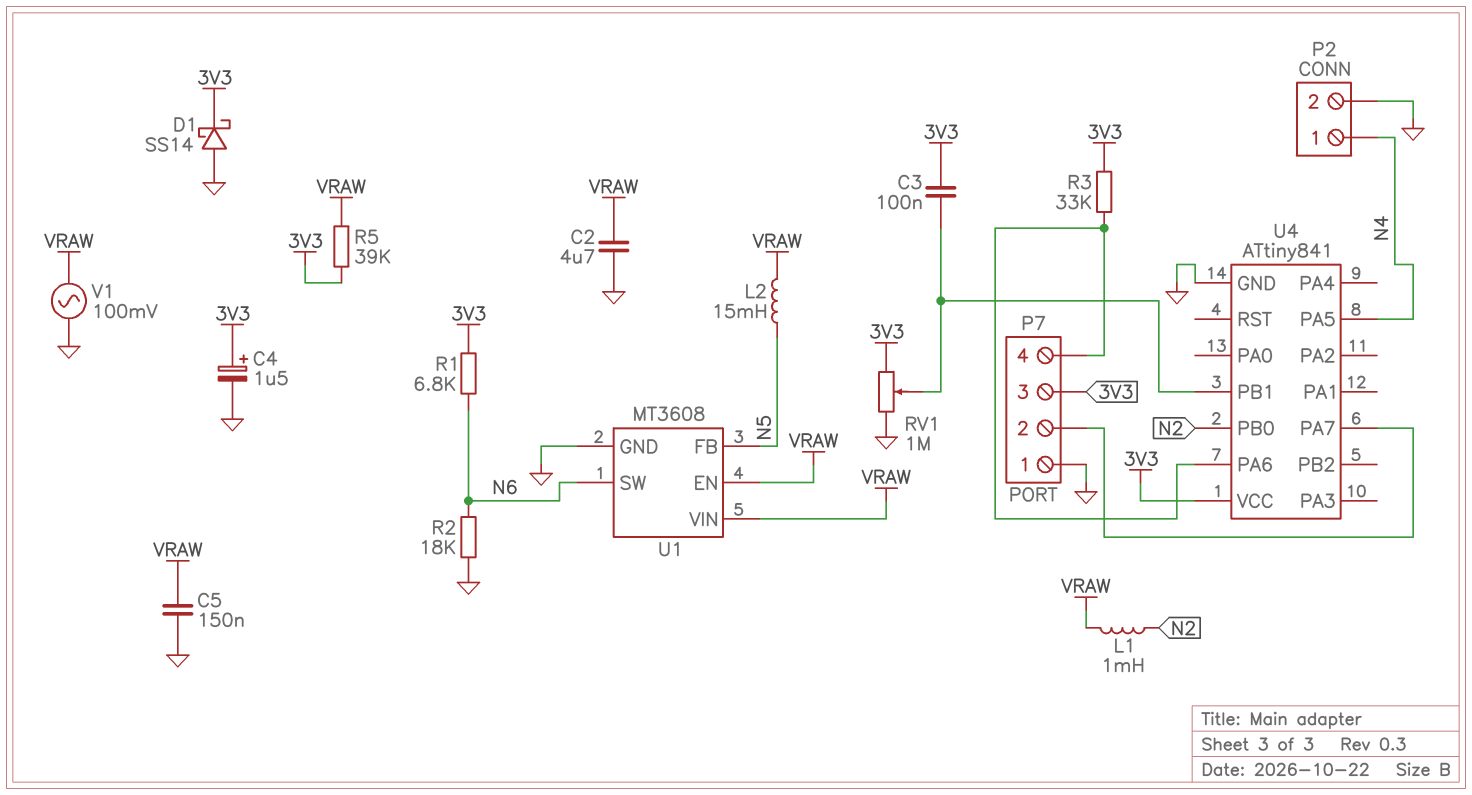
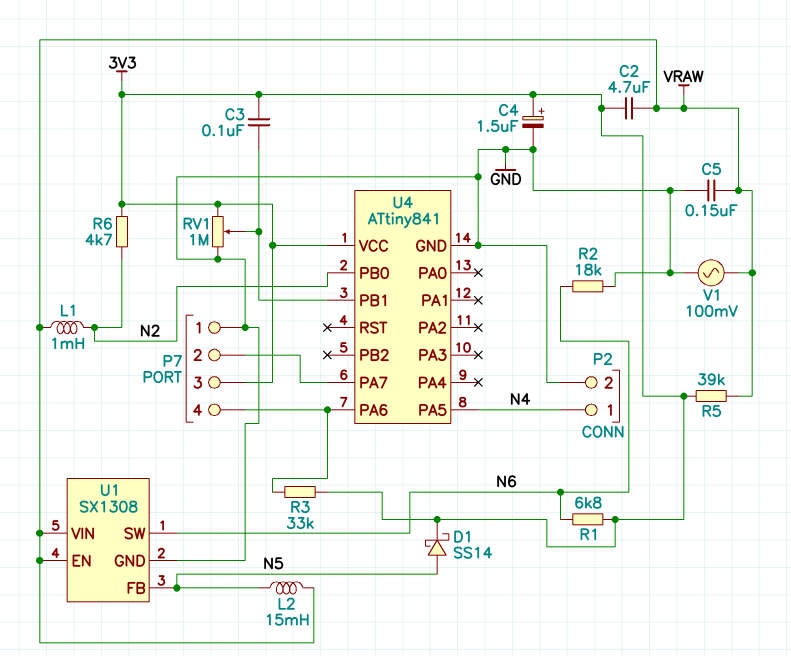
C2: 4.7uF (GND, VRAW) -> 4.7uF (3V3, VRAW)
D1: schottky SS14 (A GND, K 3V3) -> schottky SS14 (A N5, K 3V3)
R6: none -> 4.7k (3V3, N2)
U1: MT3608 -> SX1308

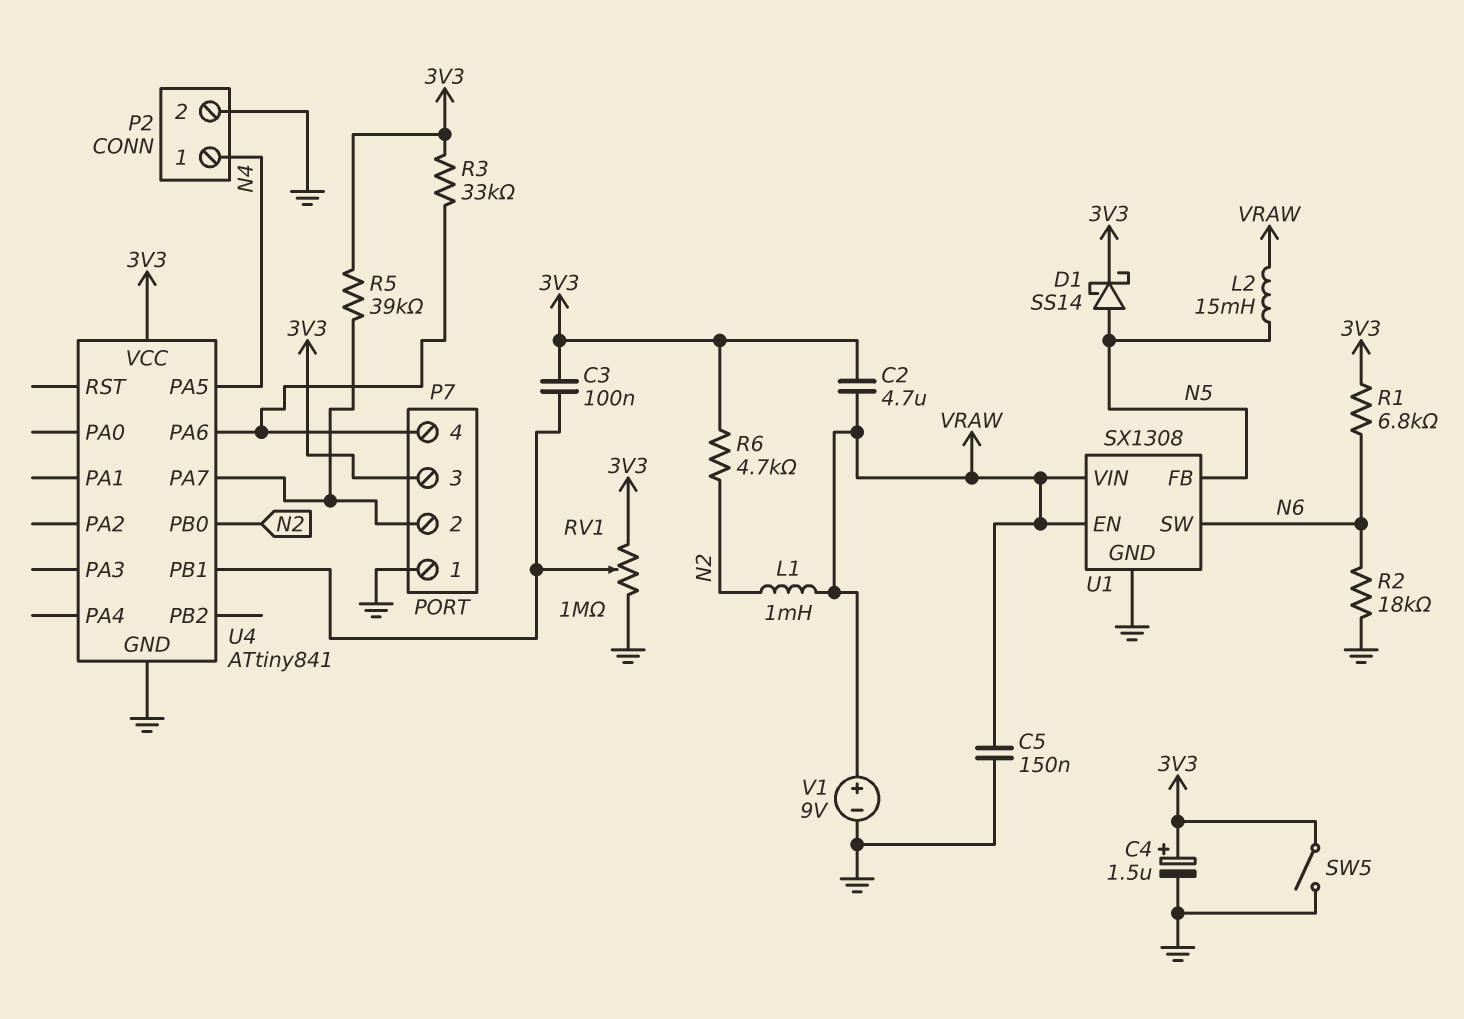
R5: 39k (3V3, VRAW) -> 39k (3V3, P7/2)
SW5: none -> switch (3V3, GND)
V1: AC 100mV (GND, VRAW) -> 9V (plus VRAW, minus GND)

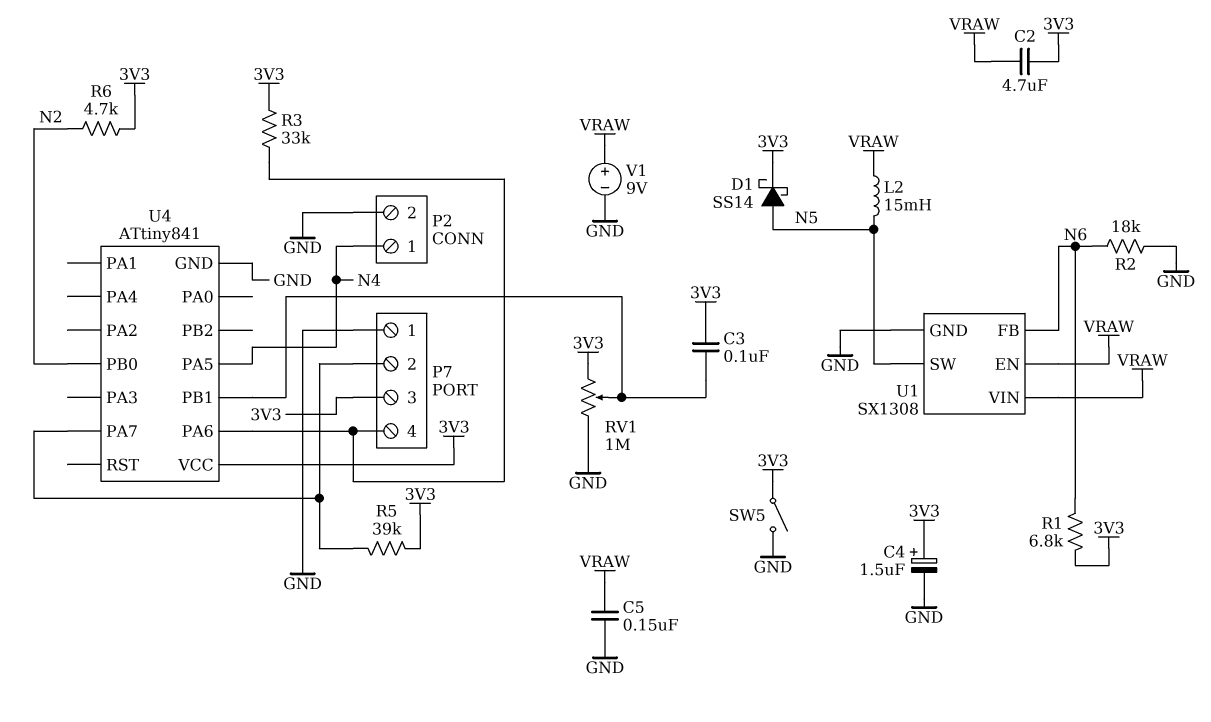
L1: 1mH (N2, VRAW) -> none
U1 pin FB: N5 -> N6
U1 pin SW: N6 -> N5

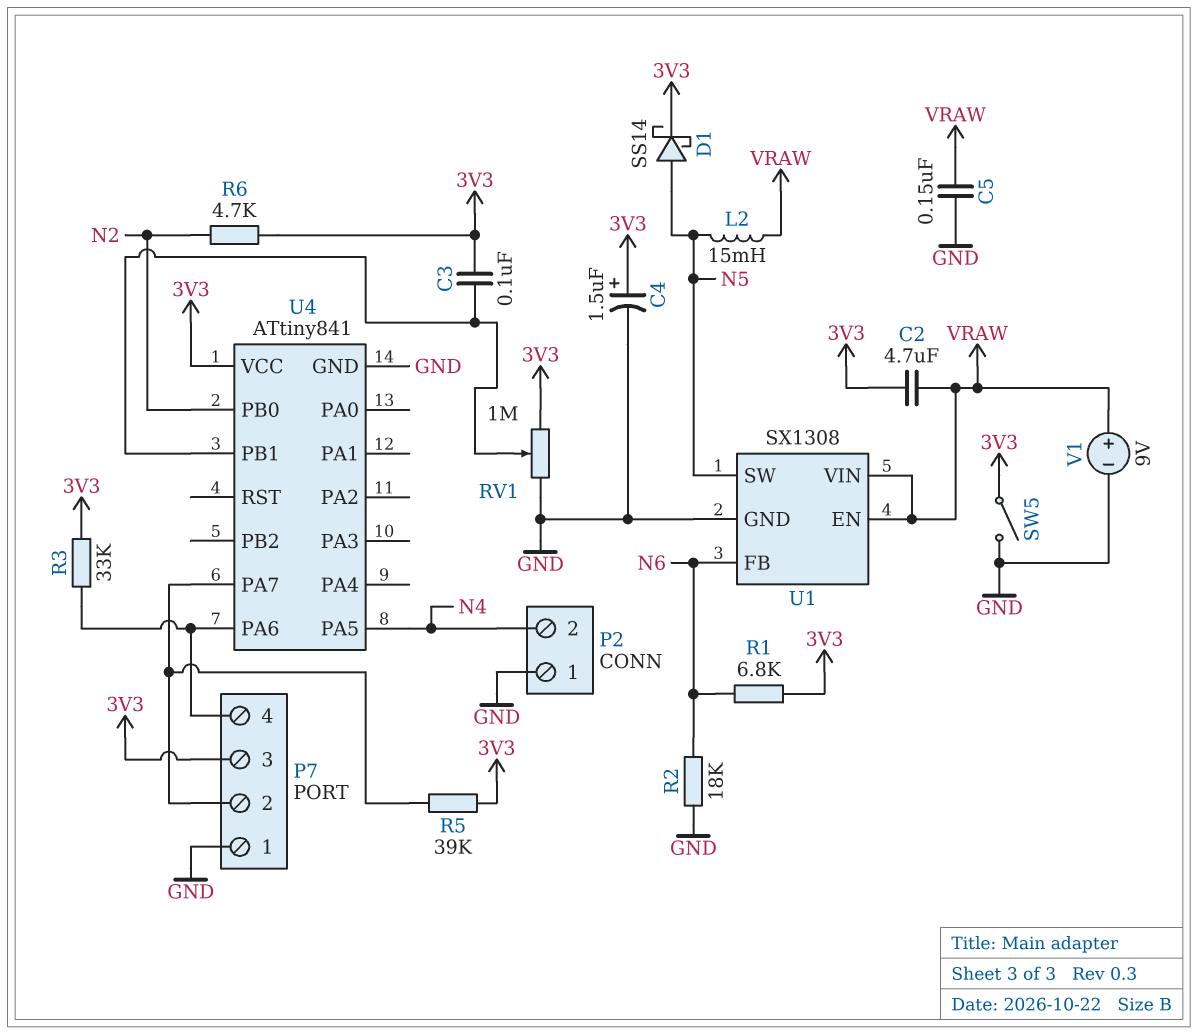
P2 pin 1: N4 -> GND
P2 pin 2: GND -> N4

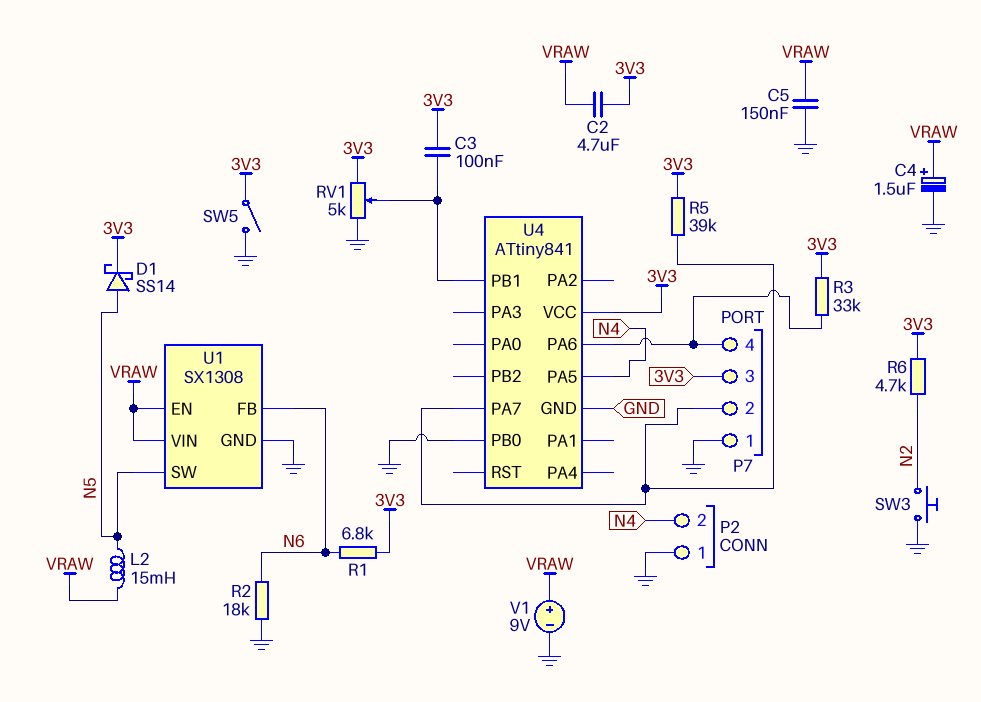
C4: 1.5uF (plus 3V3, minus GND) -> 1.5uF (plus VRAW, minus GND)
RV1: 1M (3V3, GND, wiper U4/PB1) -> 5k (3V3, GND, wiper U4/PB1)
SW3: none -> button (GND, N2)
U4 pin PB0: N2 -> GND

